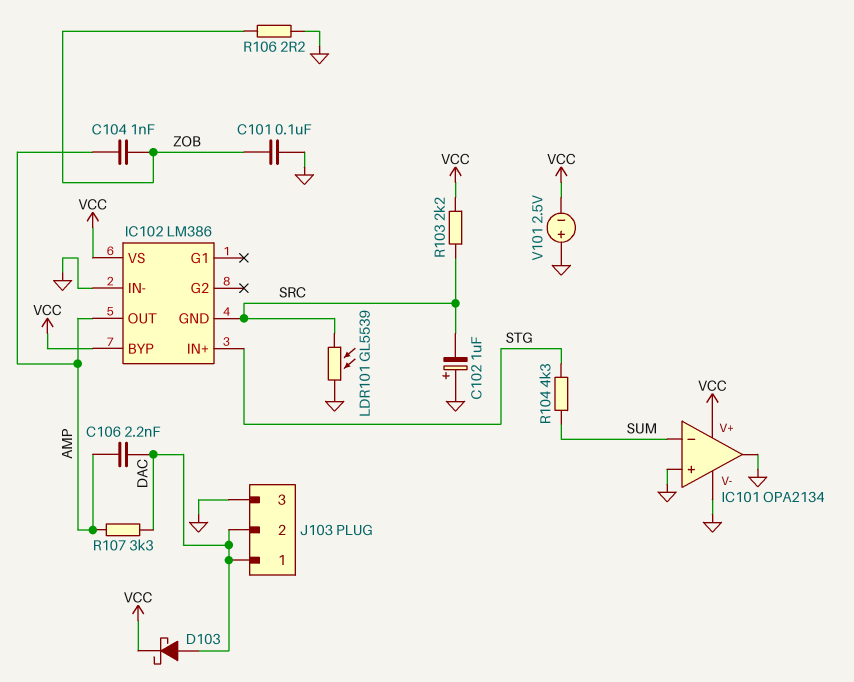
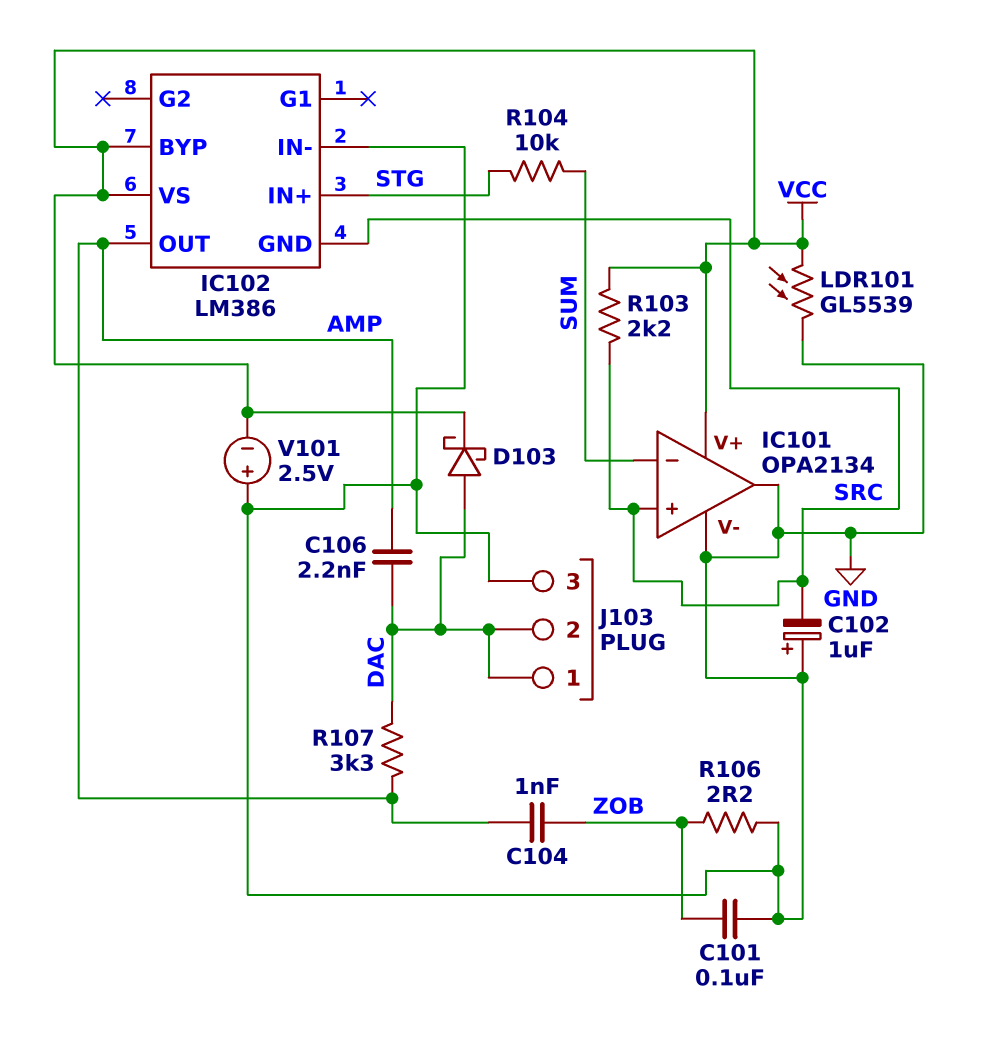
IC101 pin in+: GND -> SRC
LDR101: GL5539 (GND, SRC) -> GL5539 (GND, VCC)
R104: 4.3k (STG, SUM) -> 10k (STG, SUM)

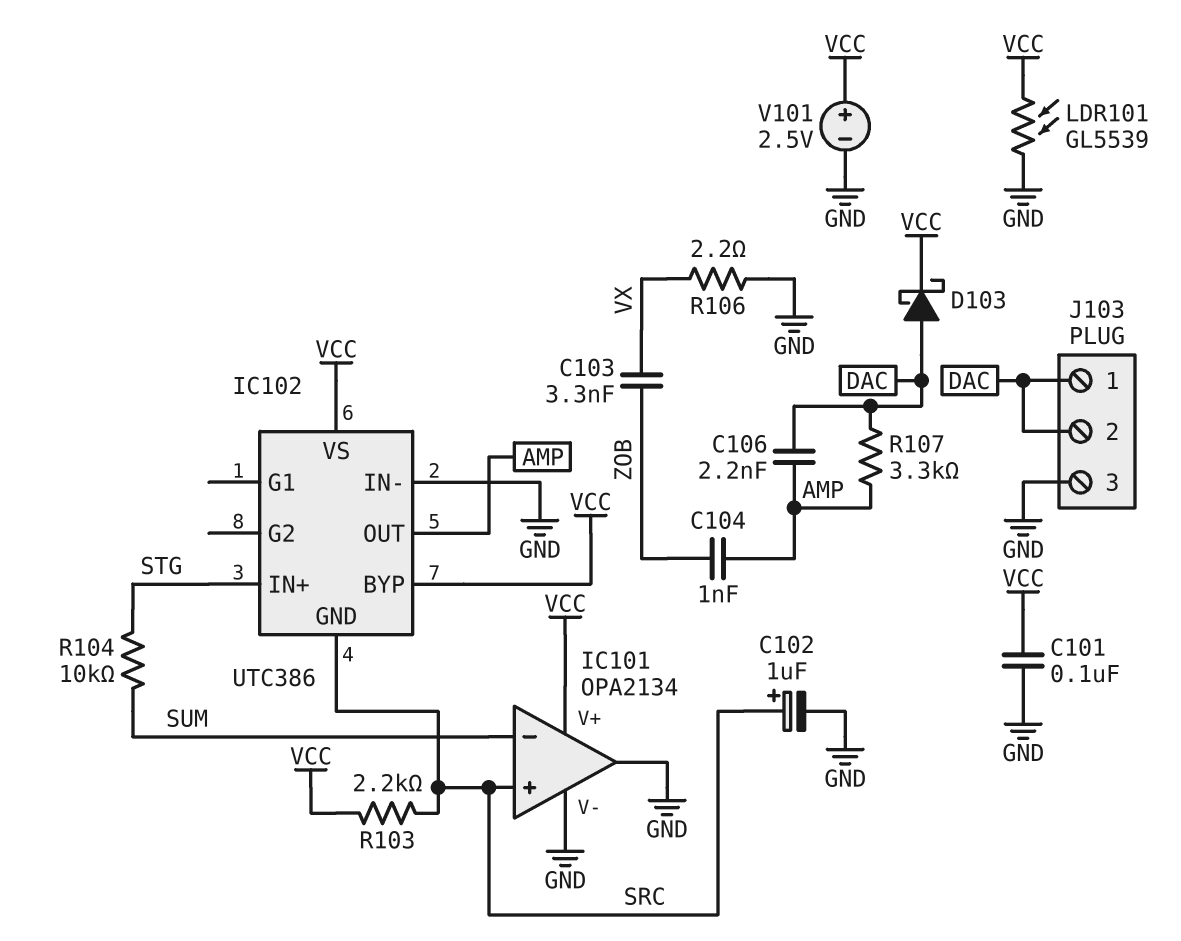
C101: 100nF (GND, ZOB) -> 100nF (GND, VCC)
C102: 1uF (plus GND, minus SRC) -> 1uF (plus SRC, minus GND)
C103: none -> 3.3nF (VX, ZOB)
IC102: LM386 -> UTC386
R106: 2.2 (GND, ZOB) -> 2.2 (GND, VX)
V101: 2.5V (plus GND, minus VCC) -> 2.5V (plus VCC, minus GND)

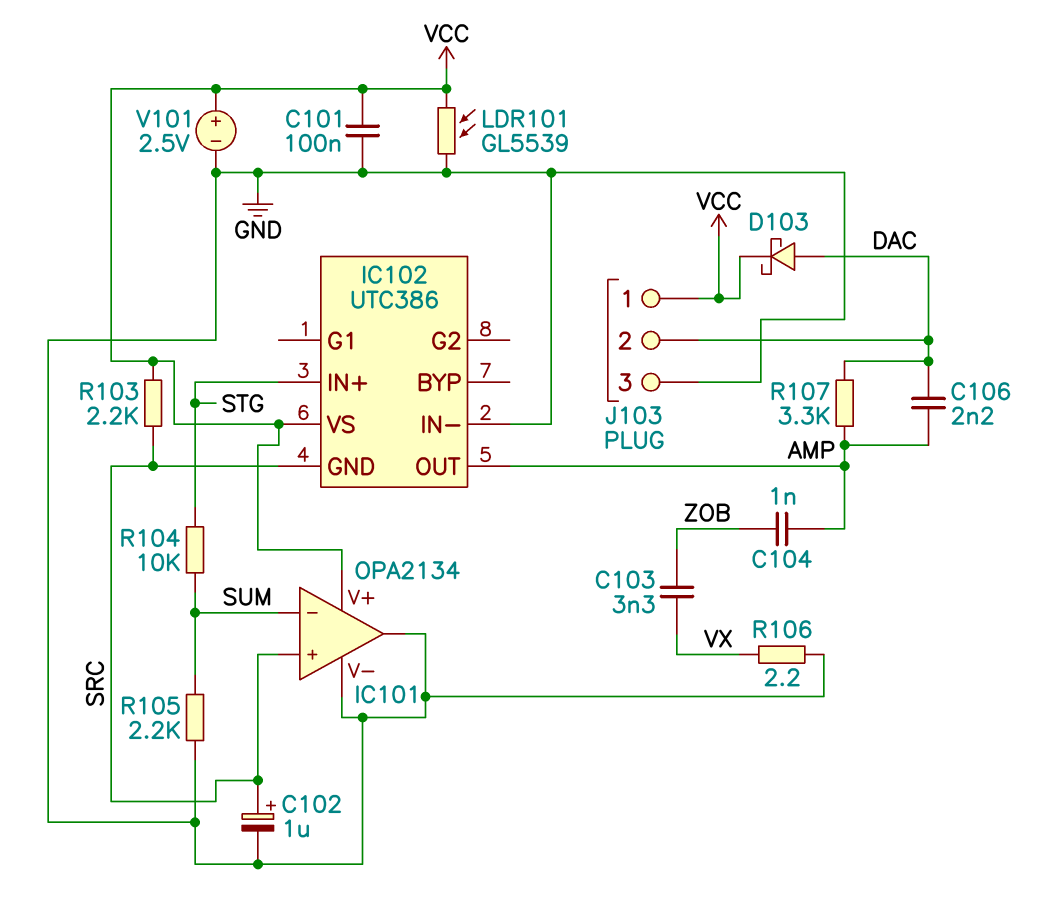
IC102 pin BYP: VCC -> none
J103 pin 1: DAC -> VCC
R105: none -> 2.2k (GND, SUM)

